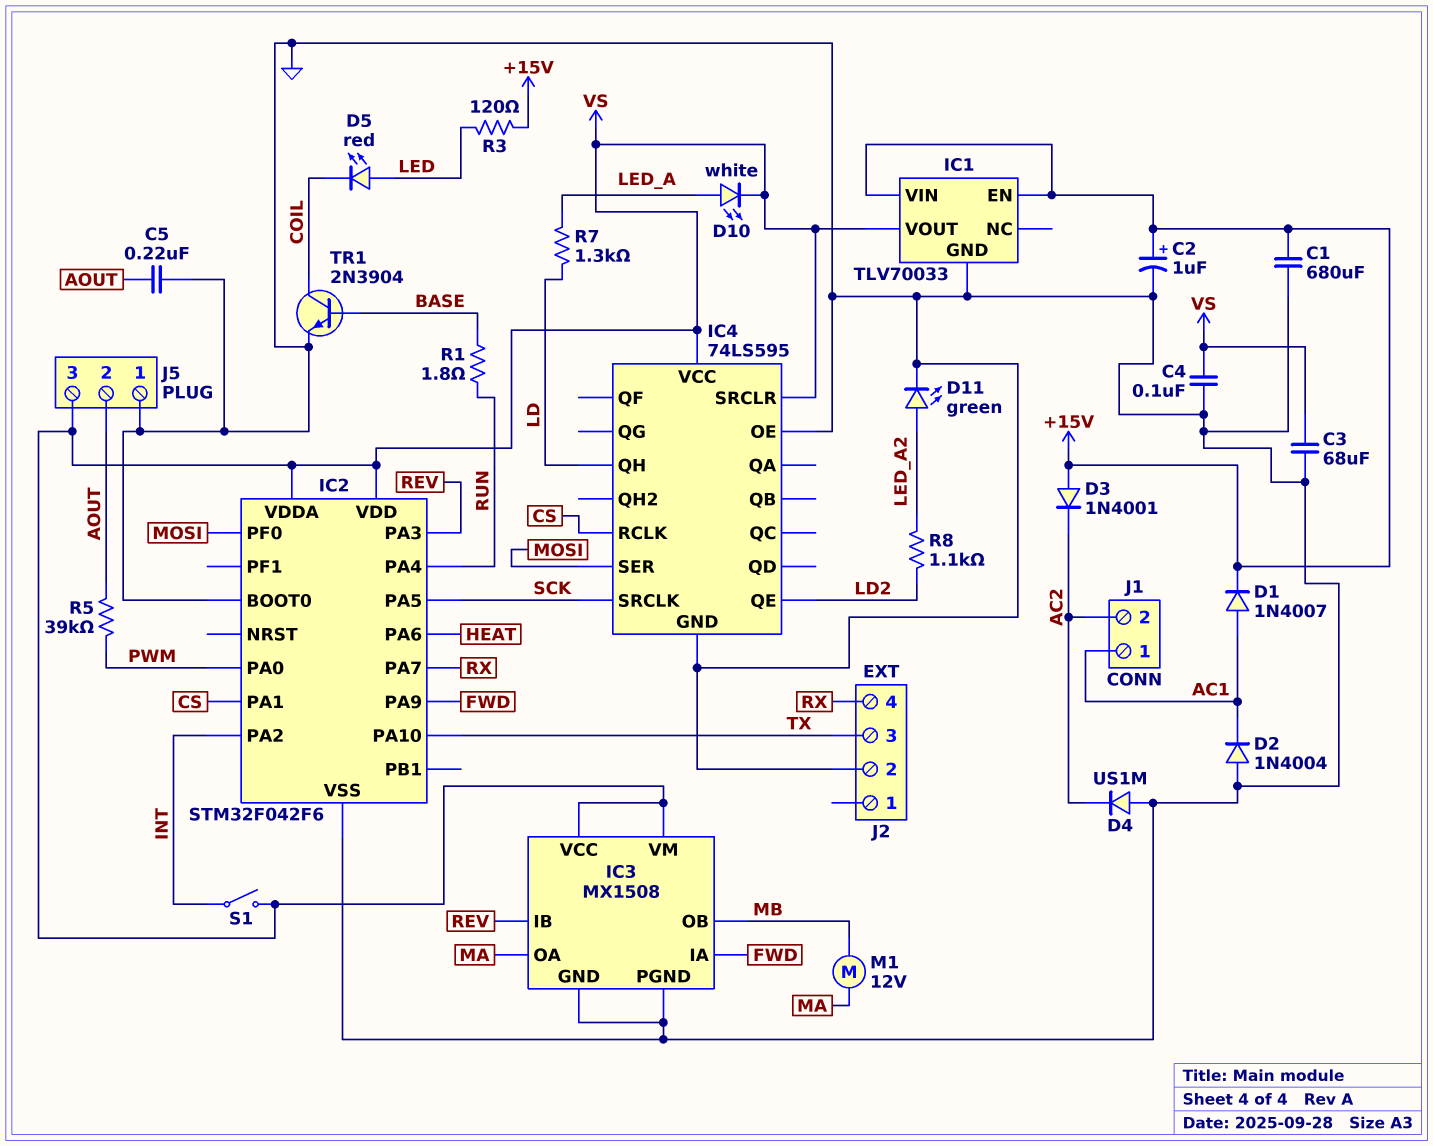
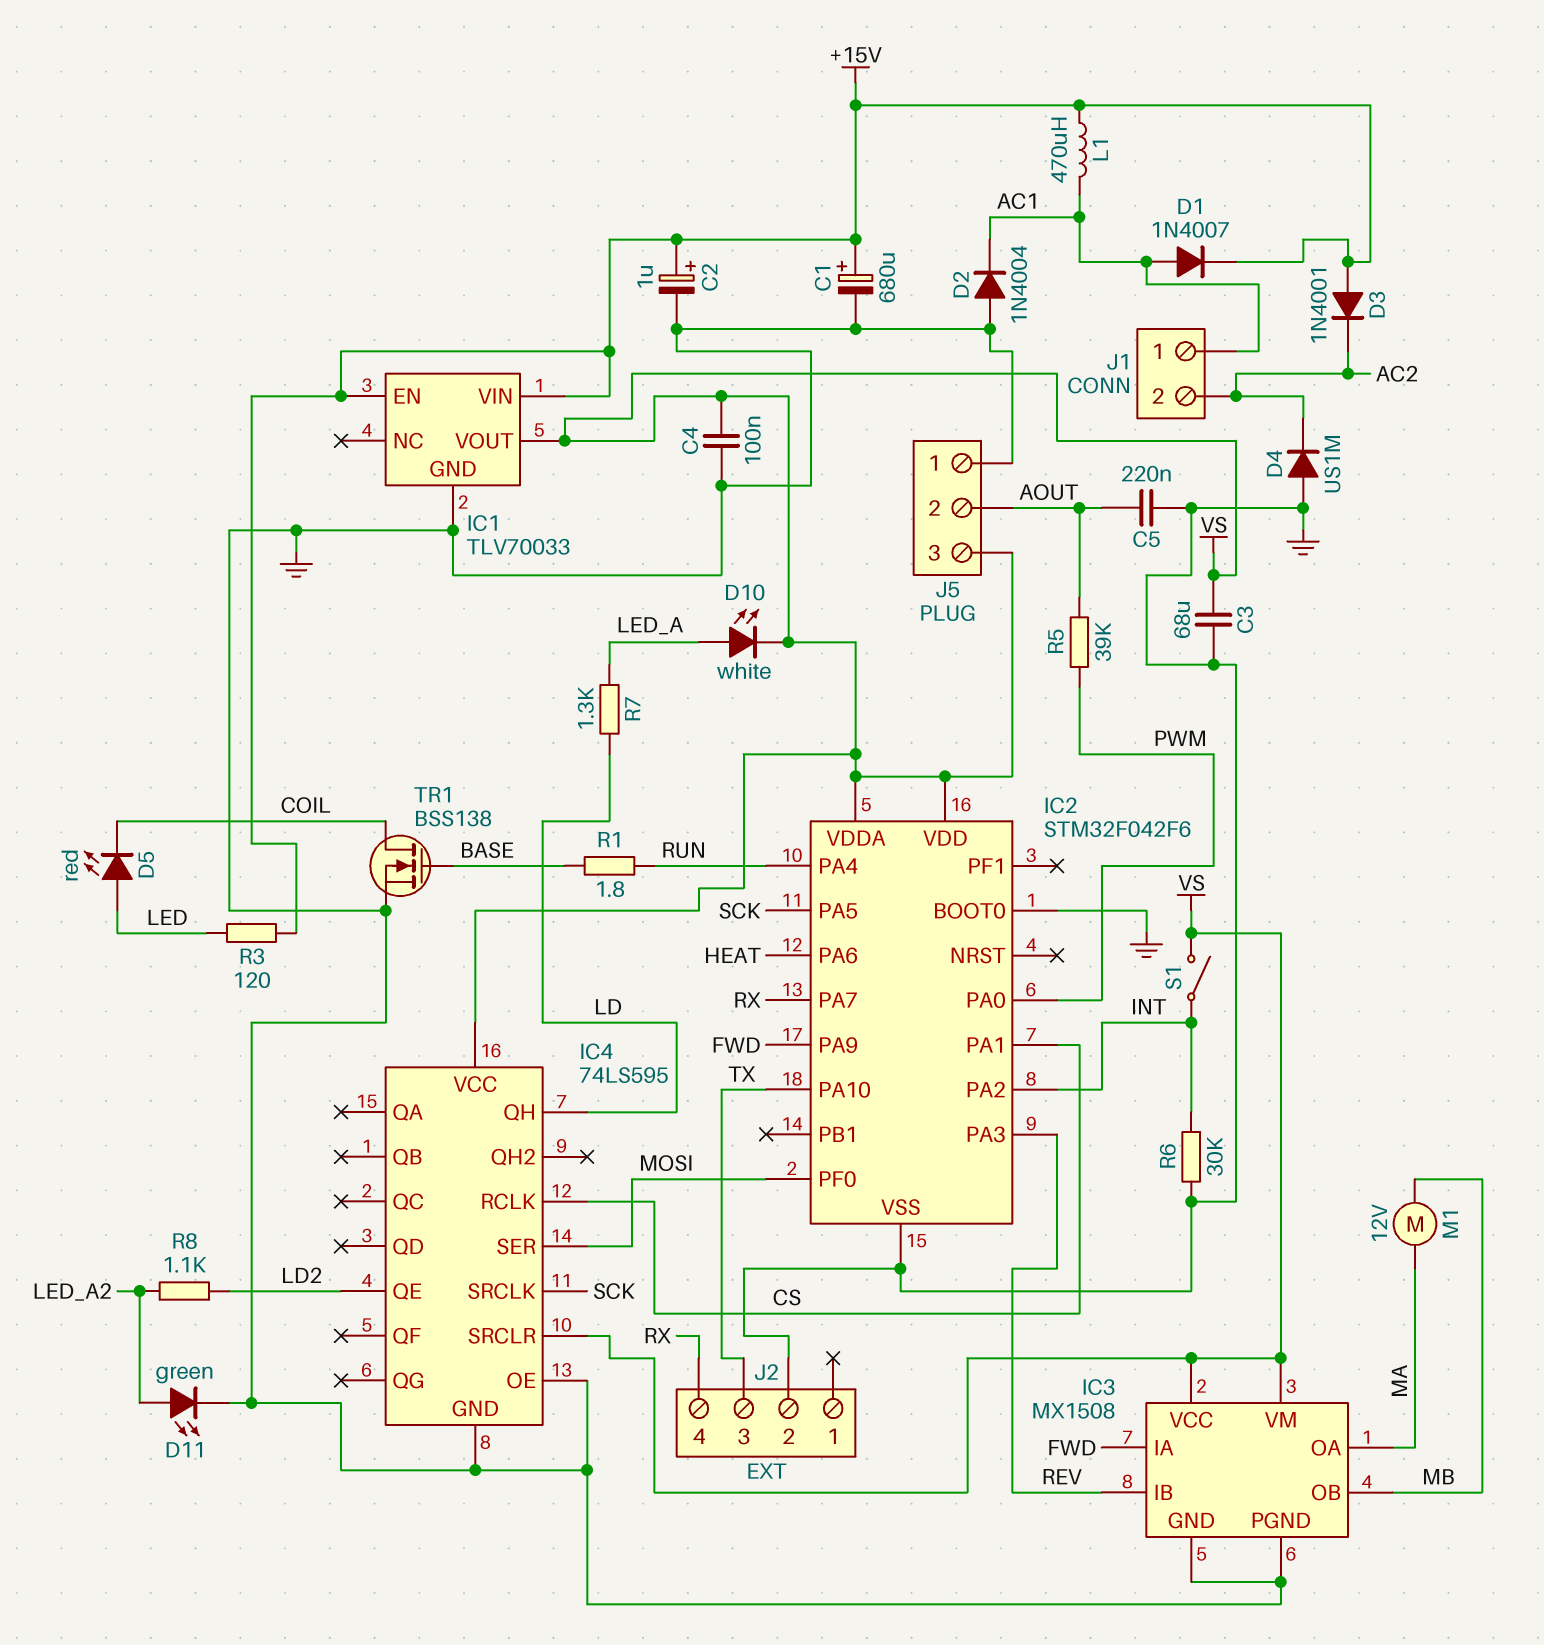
C1: 680uF (+15V, GND) -> 680uF (plus +15V, minus GND)
L1: none -> 470uH (+15V, AC1)
R6: none -> 30k (GND, INT)
TR1: NPN 2N3904 (B BASE, C COIL, E GND) -> NMOS BSS138 (G BASE, D COIL, S GND)

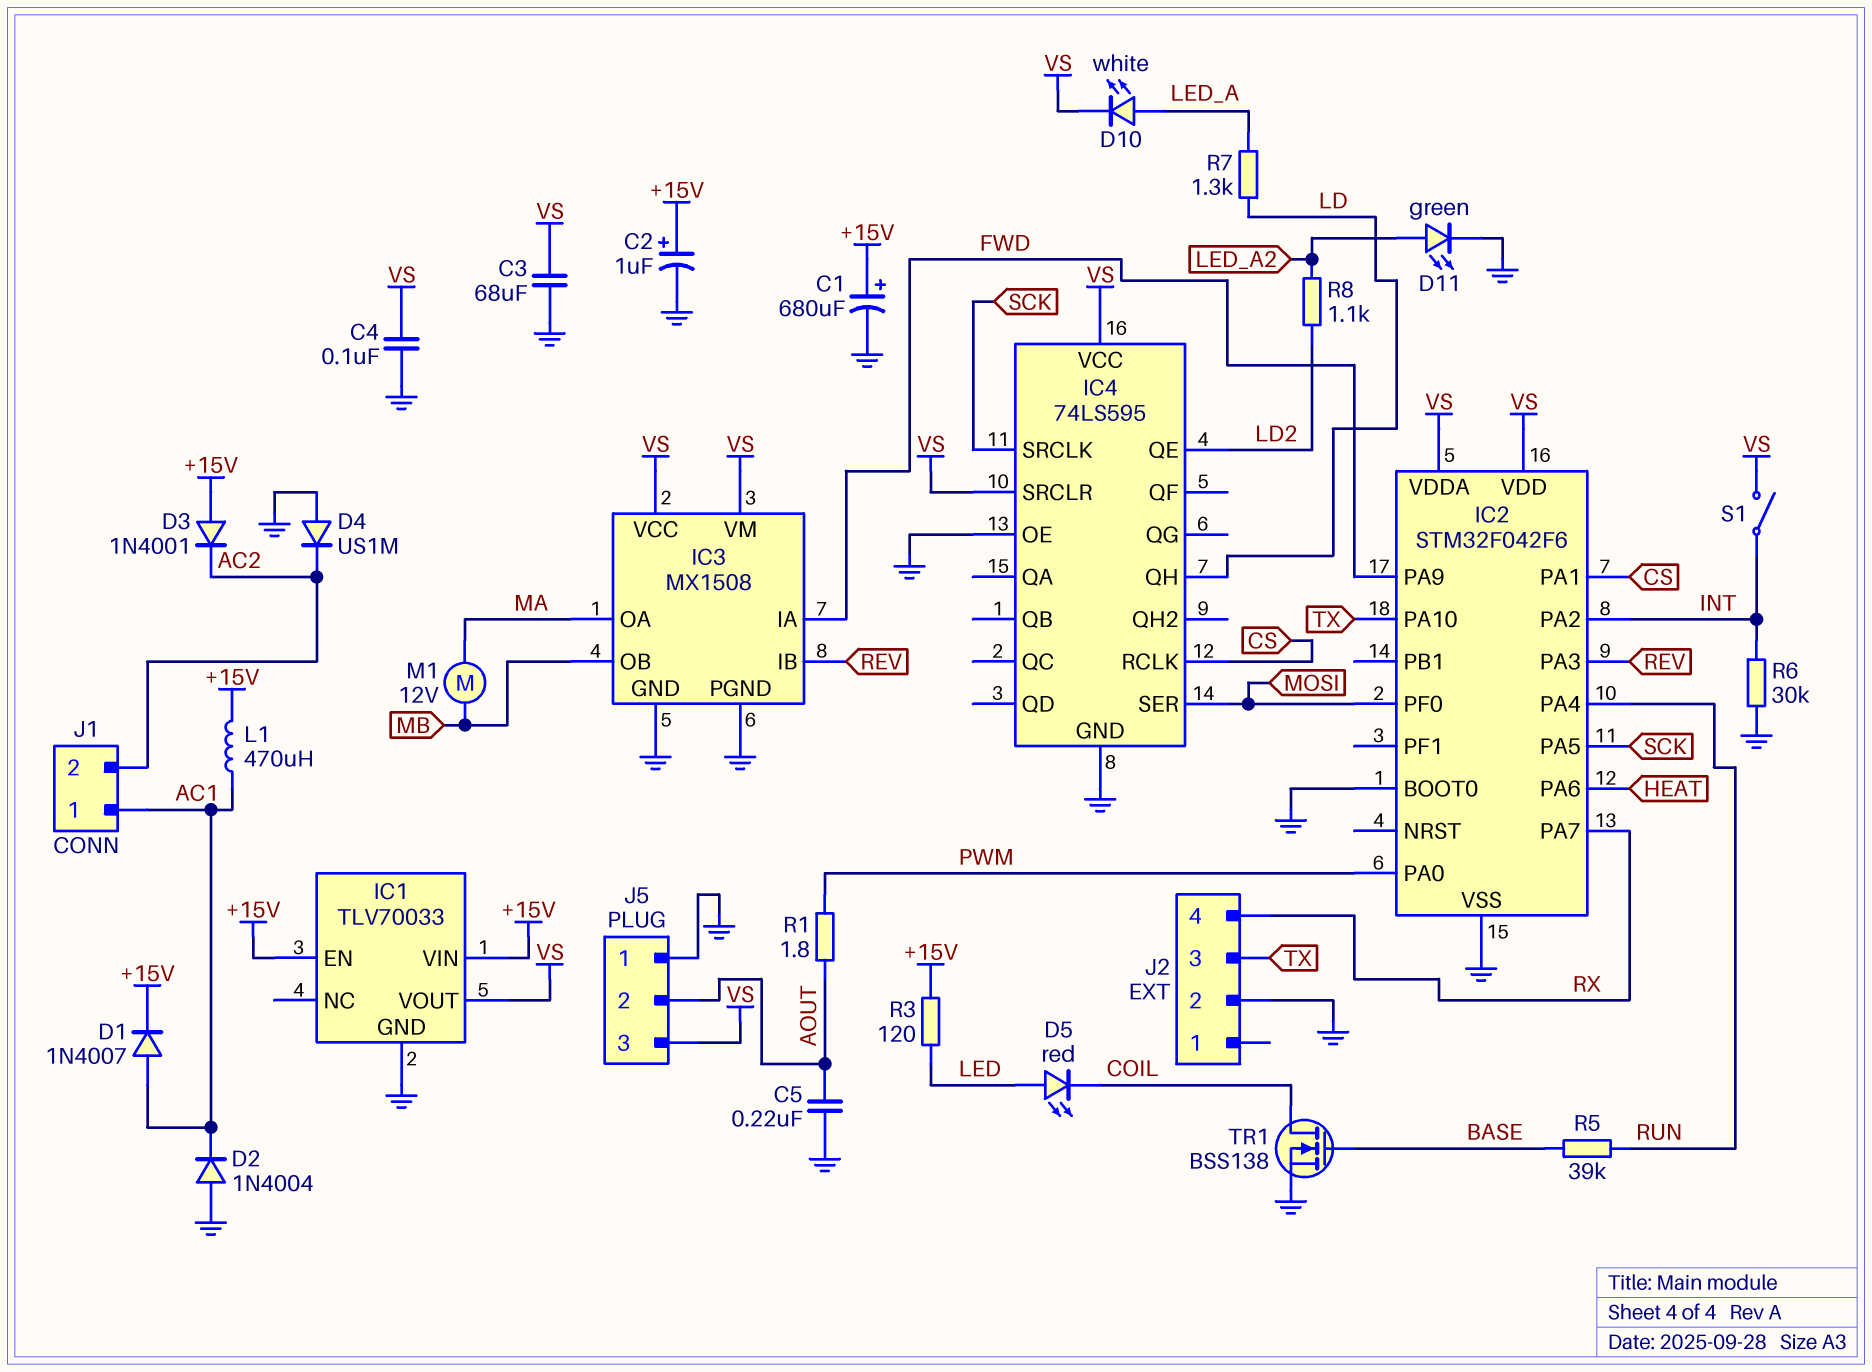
R1: 1.8 (BASE, RUN) -> 1.8 (AOUT, PWM)
R5: 39k (AOUT, PWM) -> 39k (BASE, RUN)

